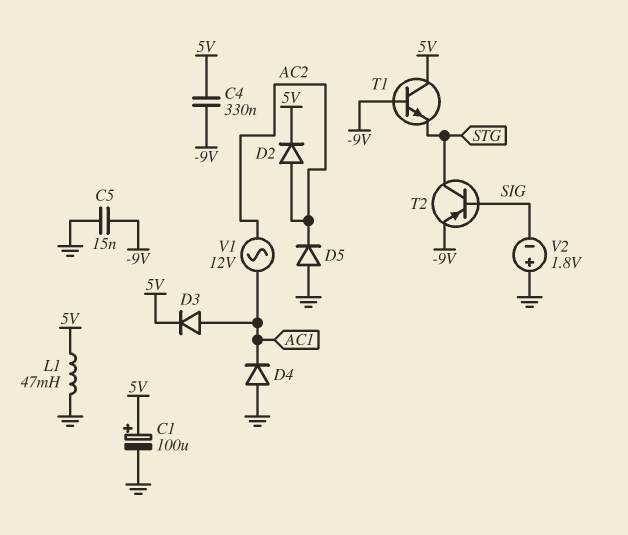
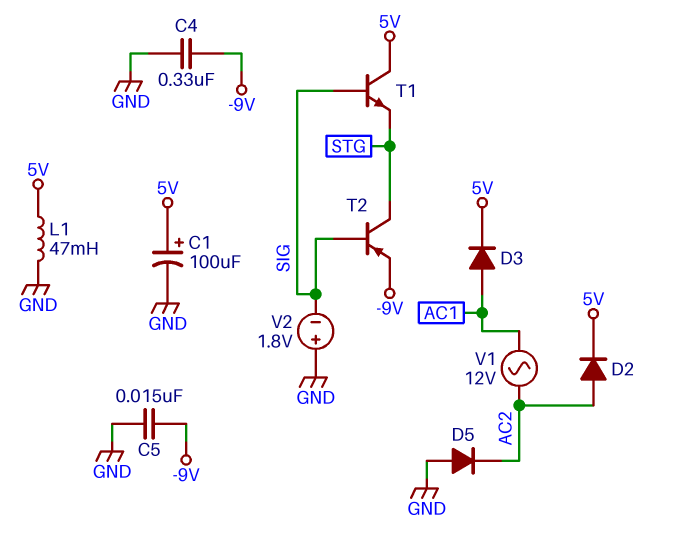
C4: 330nF (-9V, 5V) -> 330nF (-9V, GND)
D4: diode (A GND, K AC1) -> none
T1: NPN (B -9V, C 5V, E STG) -> NPN (B SIG, C 5V, E STG)

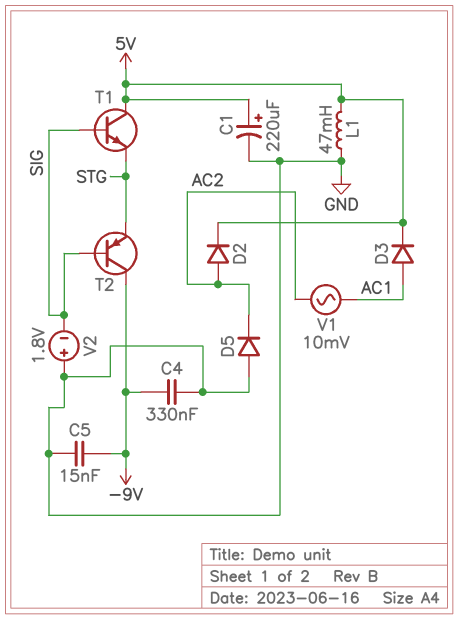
C1: 100uF (plus 5V, minus GND) -> 220uF (plus 5V, minus GND)
T2: PNP (B SIG, C STG, E -9V) -> PNP (B SIG, C -9V, E STG)
V1: AC 12V (AC1, AC2) -> AC 10mV (AC1, AC2)

